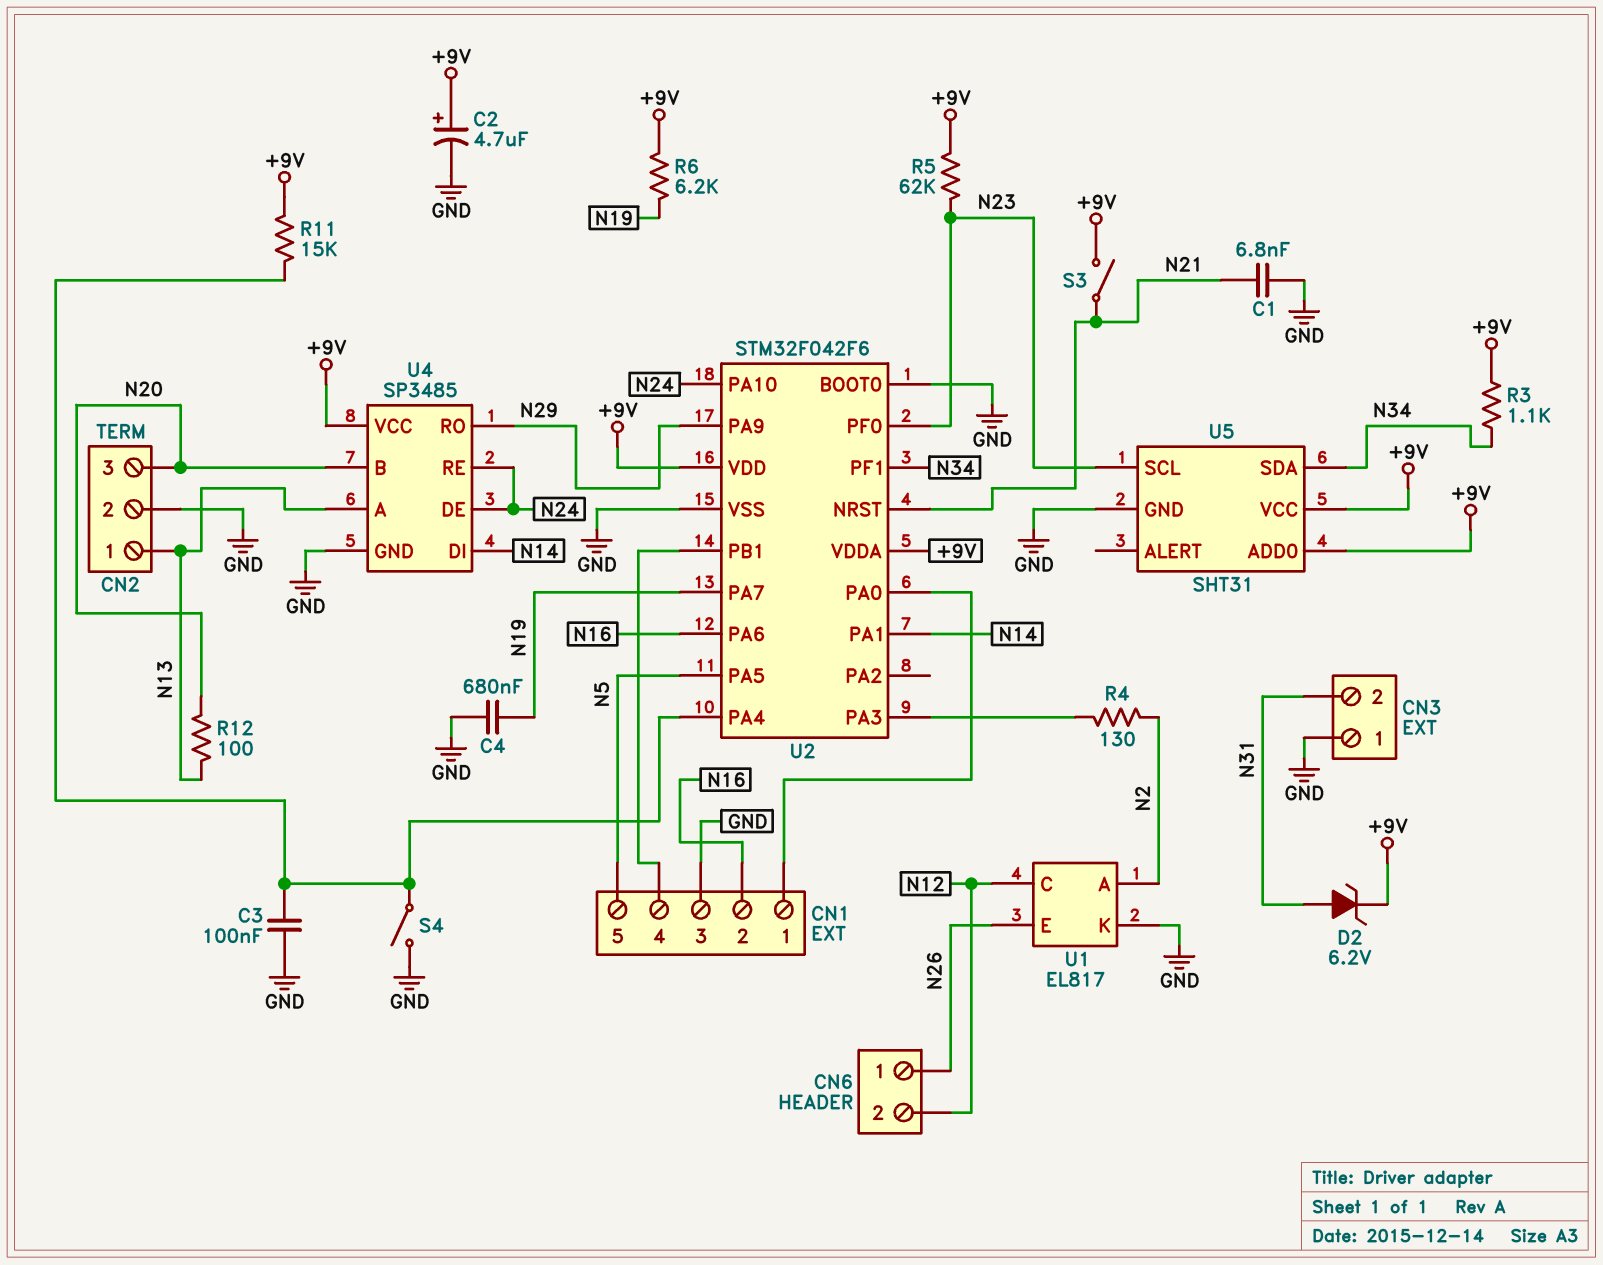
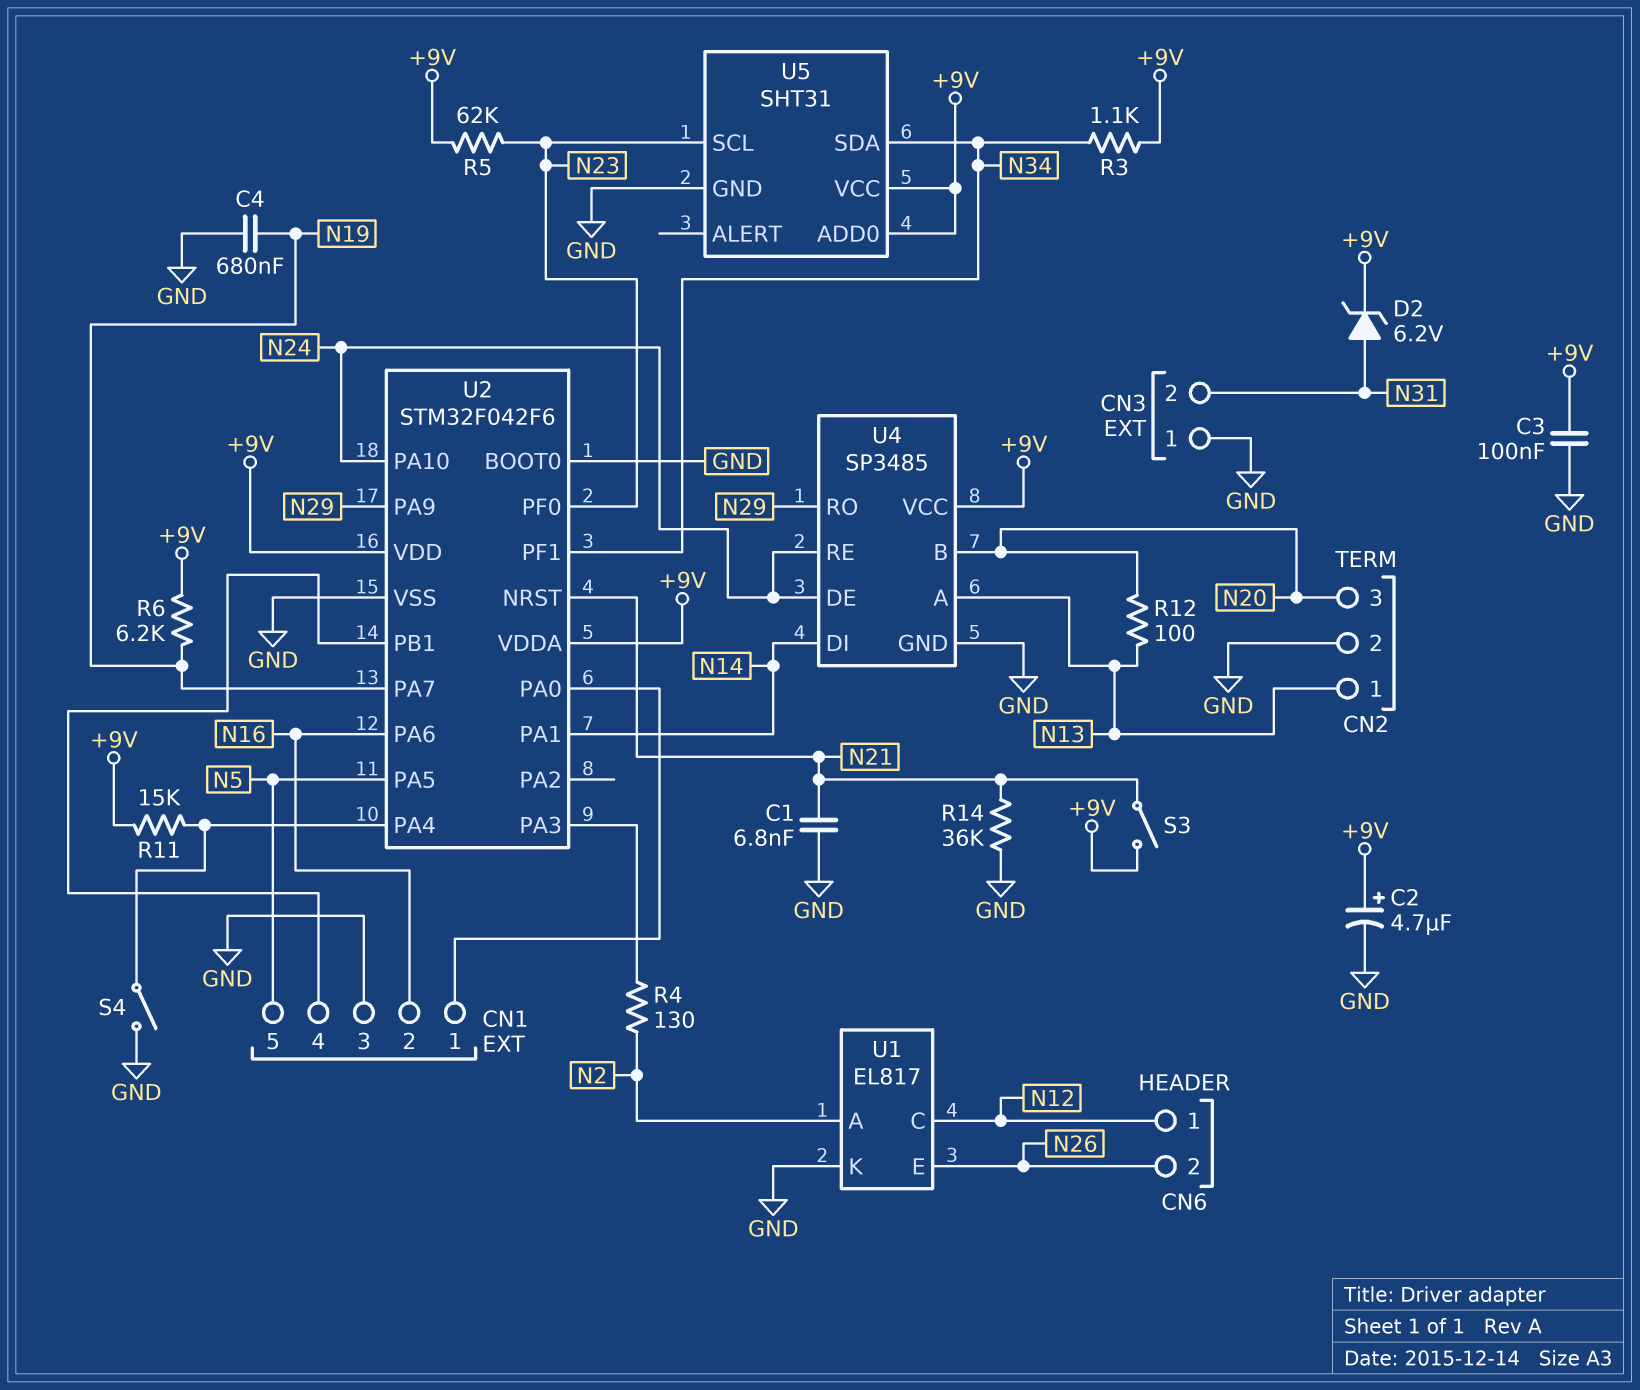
C3: 100nF (GND, U2/PA4) -> 100nF (+9V, GND)
CN6 pin 1: N26 -> N12
CN6 pin 2: N12 -> N26
R14: none -> 36k (GND, N21)

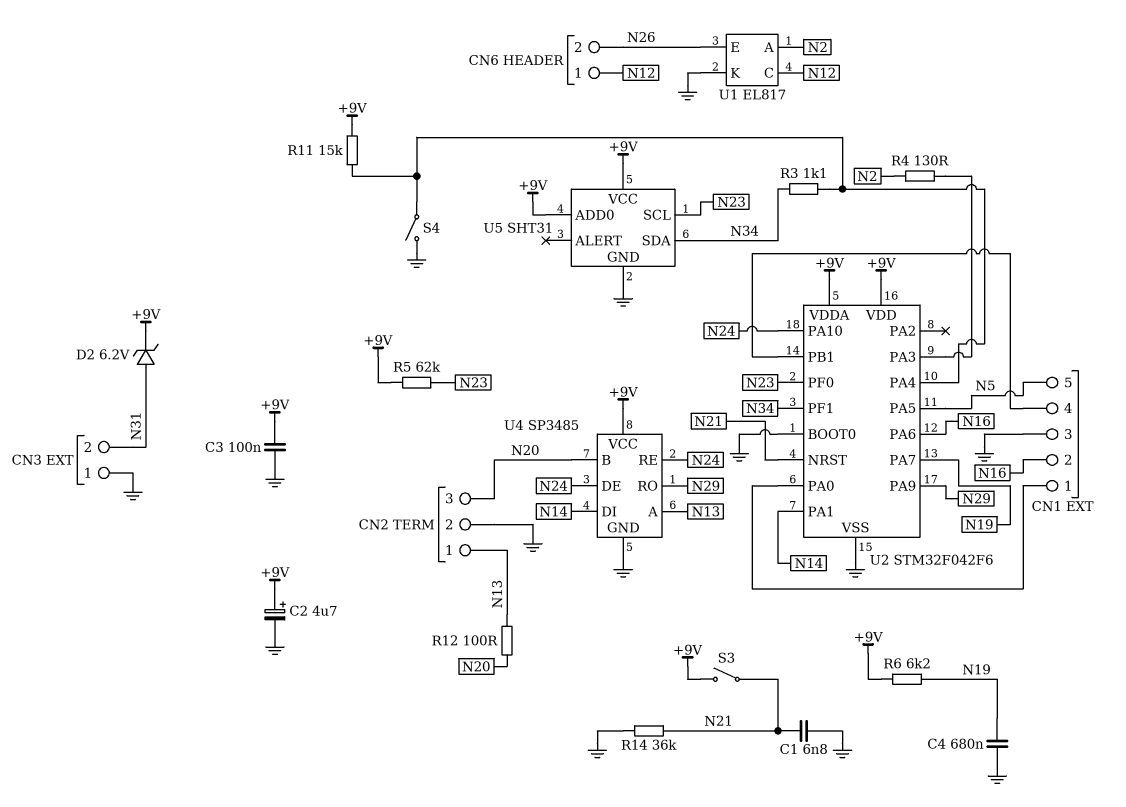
R3: 1.1k (+9V, N34) -> 1.1k (N34, U2/PA4)

